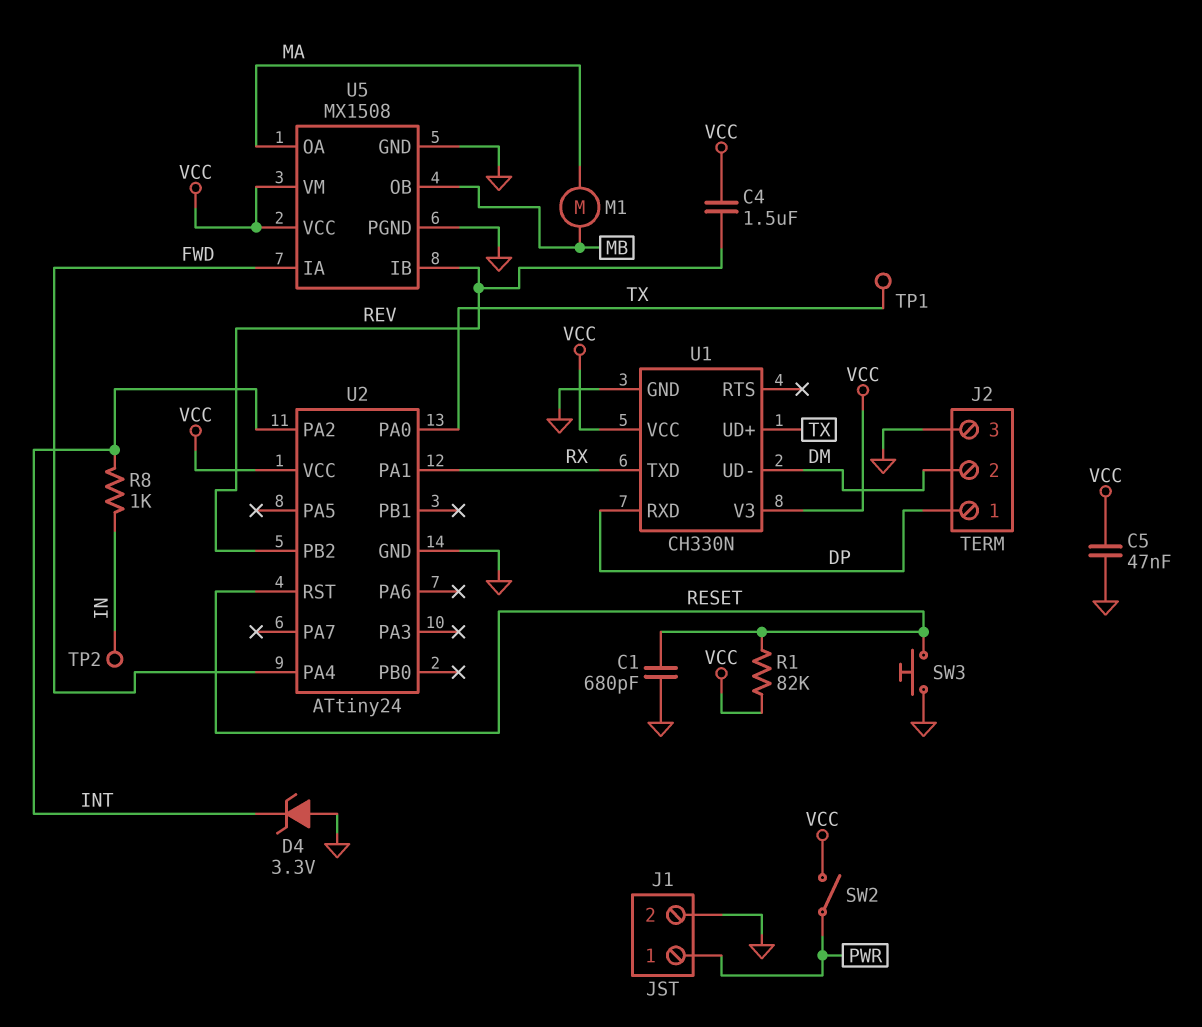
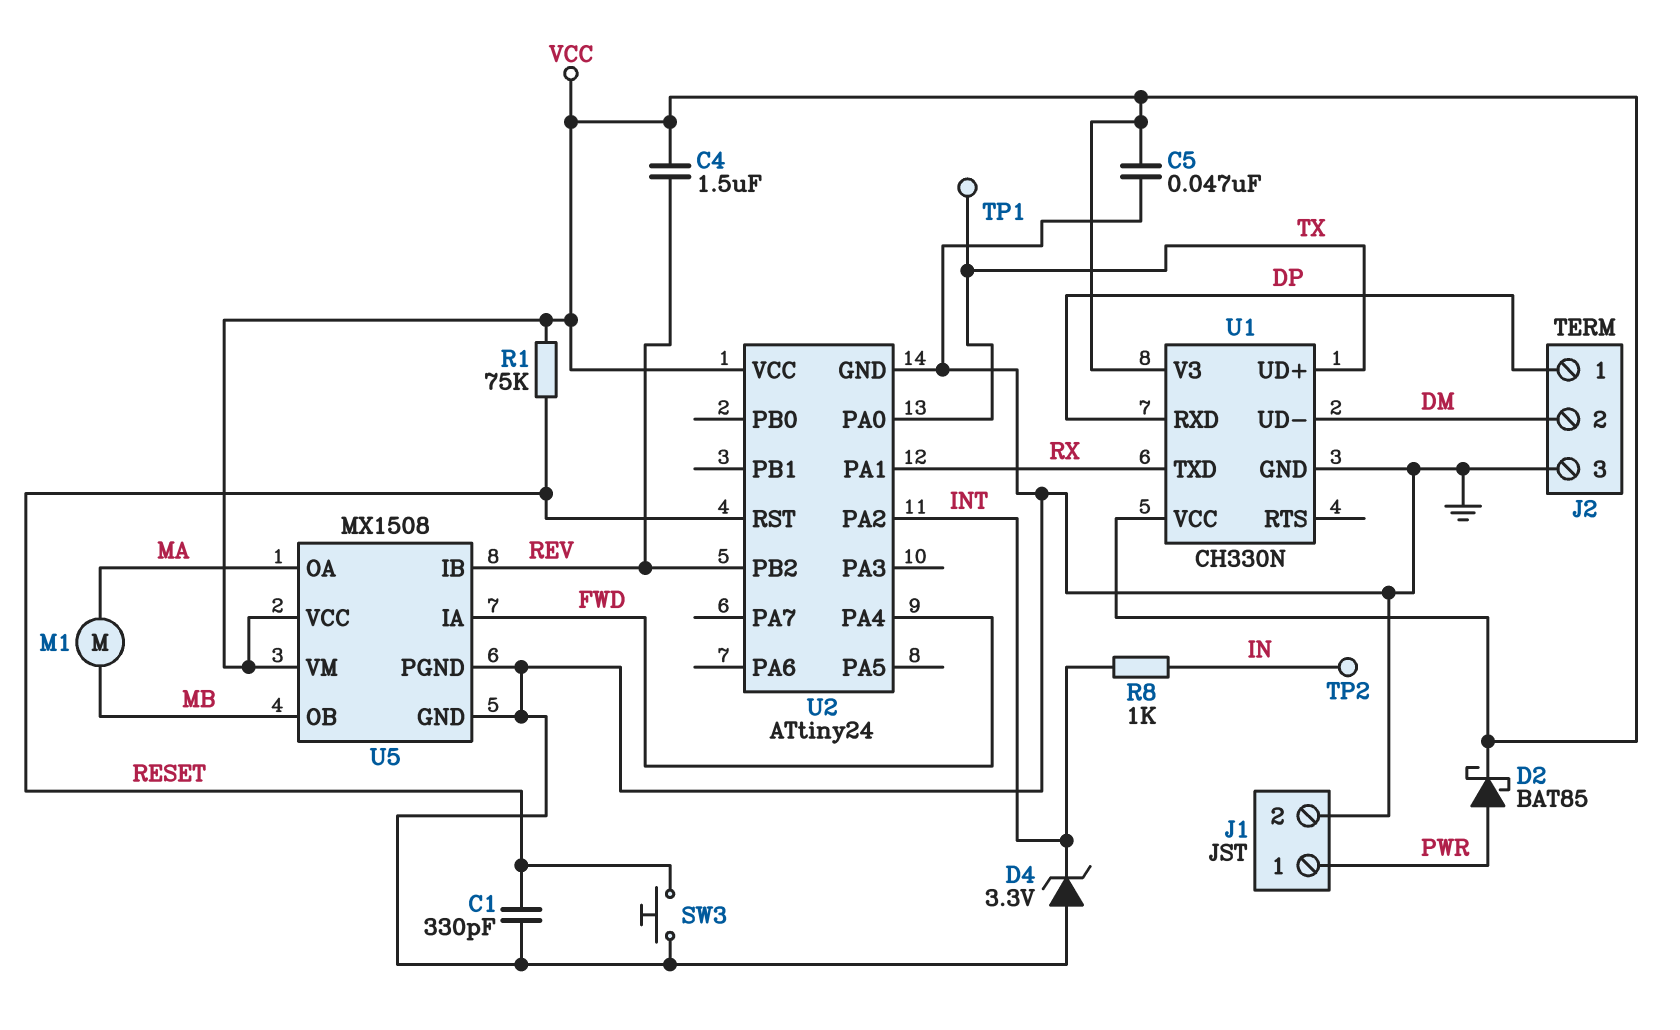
C1: 680pF (GND, RESET) -> 330pF (GND, RESET)
D2: none -> schottky BAT85 (A PWR, K VCC)
R1: 82k (RESET, VCC) -> 75k (RESET, VCC)
SW2: switch (PWR, VCC) -> none

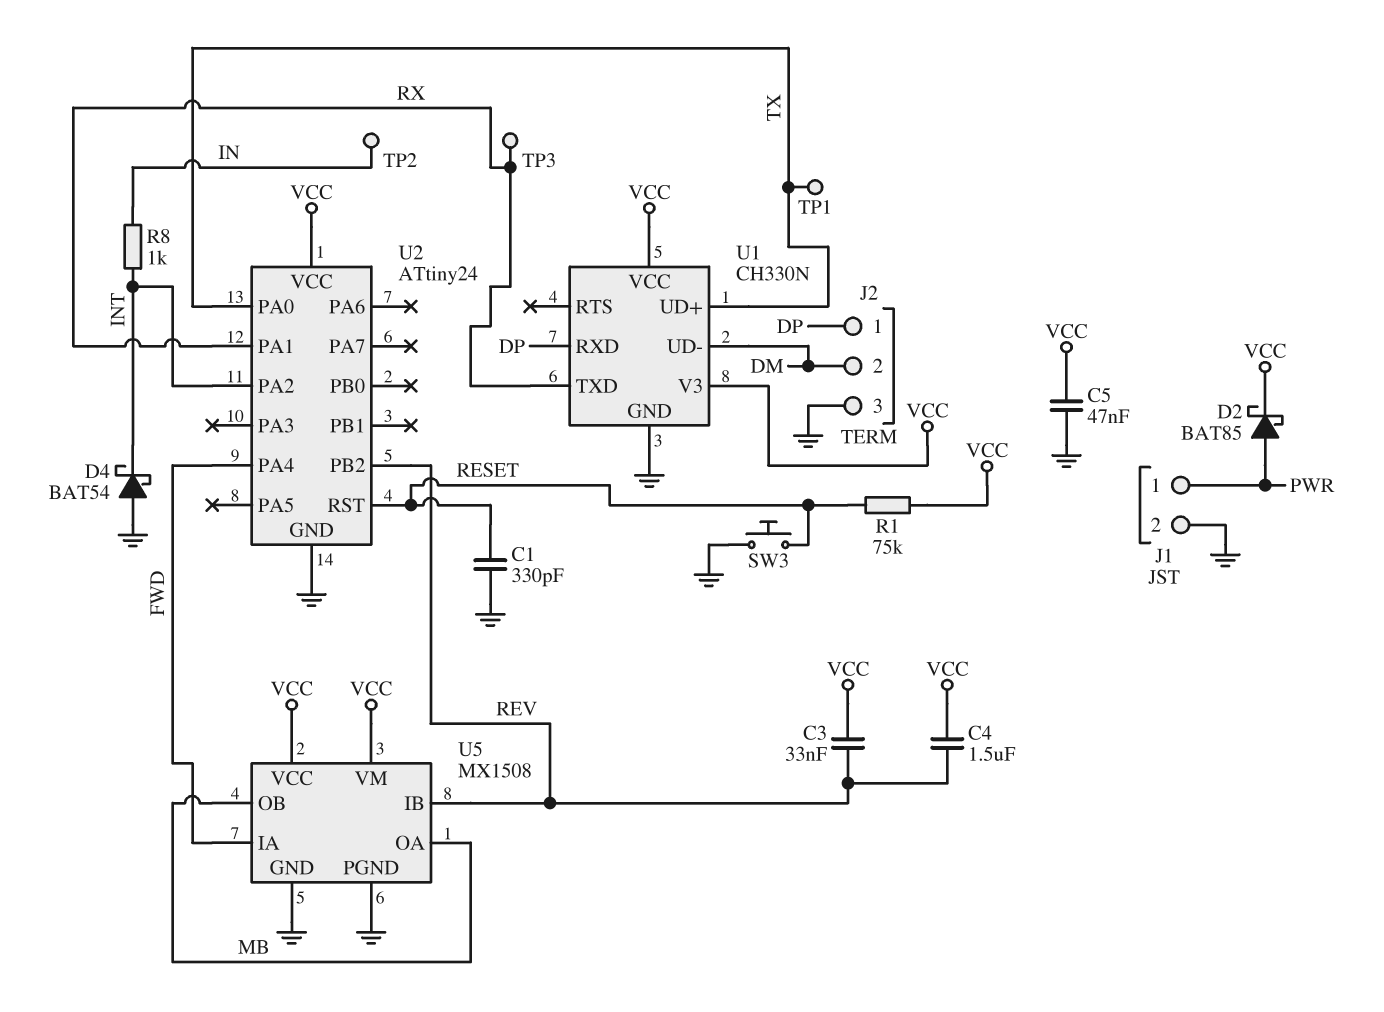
C3: none -> 33nF (REV, VCC)
D4: zener 3.3V (A GND, K INT) -> schottky BAT54 (A GND, K INT)
M1: motor (MA, MB) -> none
TP3: none -> test point (RX)
U5 pin OA: MA -> MB

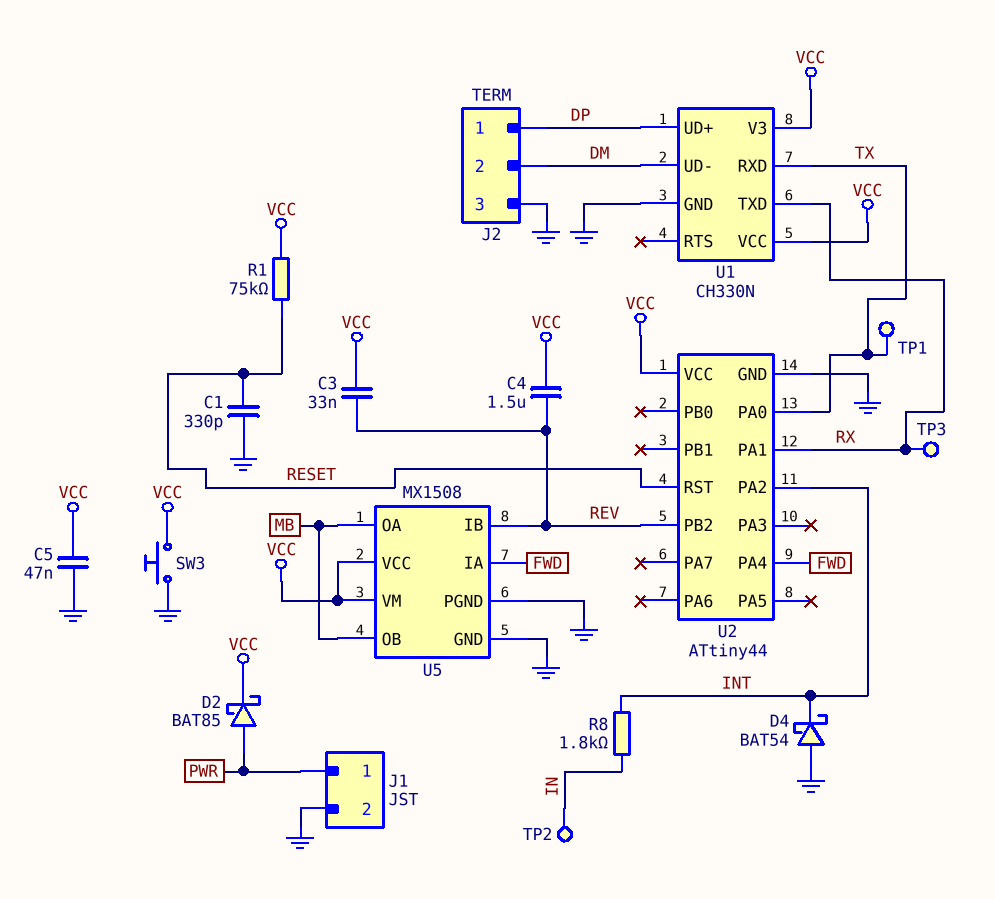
R8: 1k (IN, INT) -> 1.8k (IN, INT)
SW3: button (GND, RESET) -> button (GND, VCC)
U1 pin RXD: DP -> TX
U1 pin UD+: TX -> DP
U2: ATtiny24 -> ATtiny44

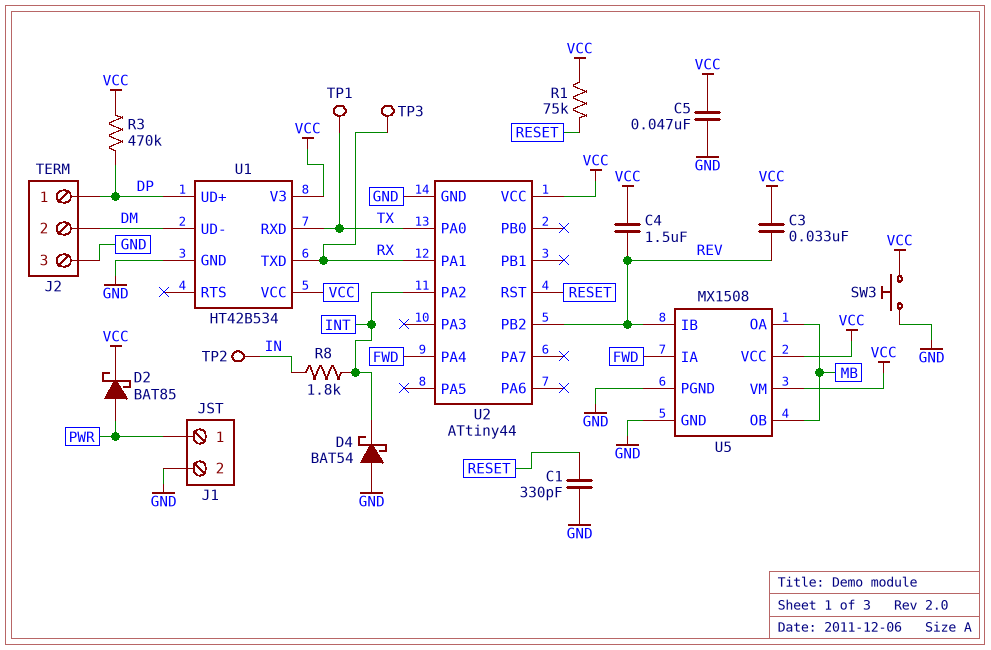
R3: none -> 470k (DP, VCC)
U1: CH330N -> HT42B534

